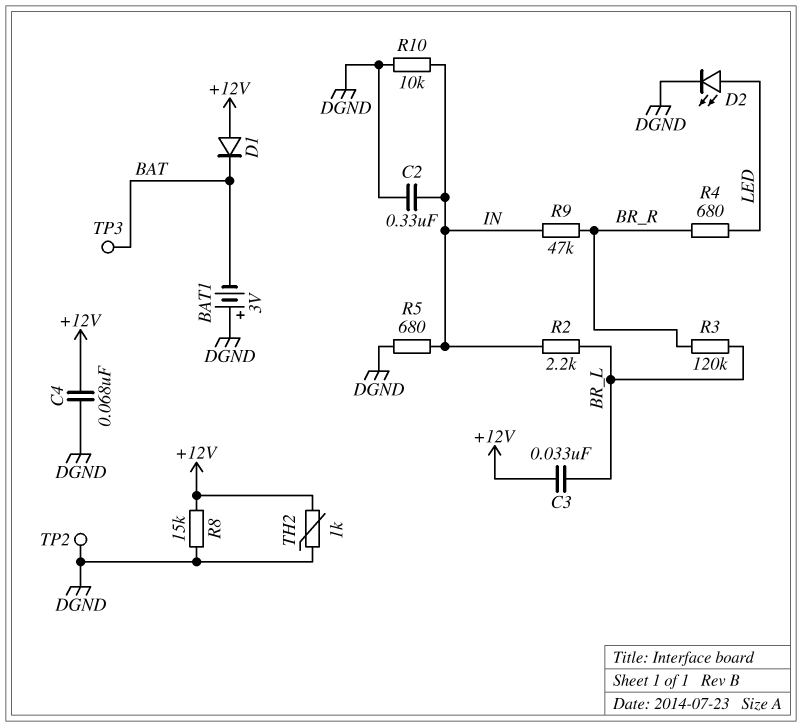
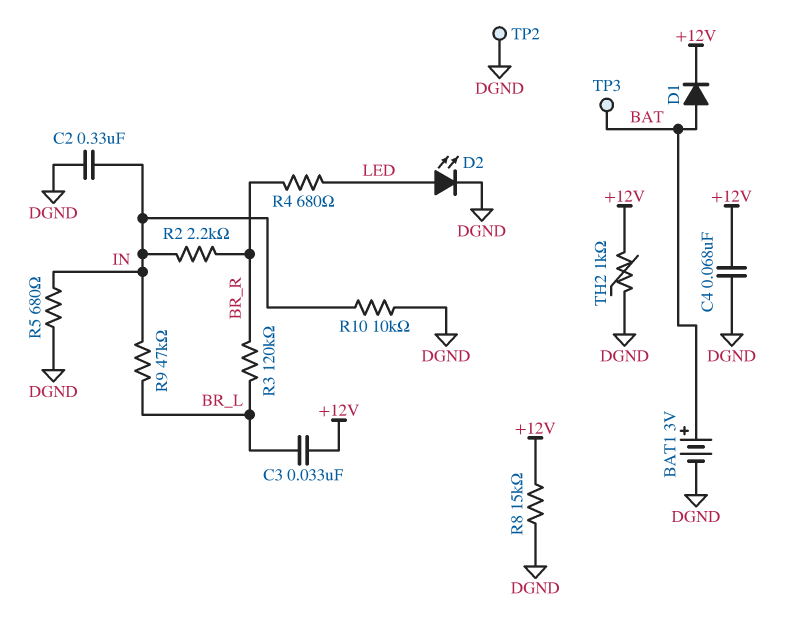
BAT1: 3V (plus DGND, minus BAT) -> 3V (plus BAT, minus DGND)
D1: diode (A +12V, K BAT) -> diode (A BAT, K +12V)
R2: 2.2k (BR_L, IN) -> 2.2k (BR_R, IN)
R9: 47k (BR_R, IN) -> 47k (BR_L, IN)

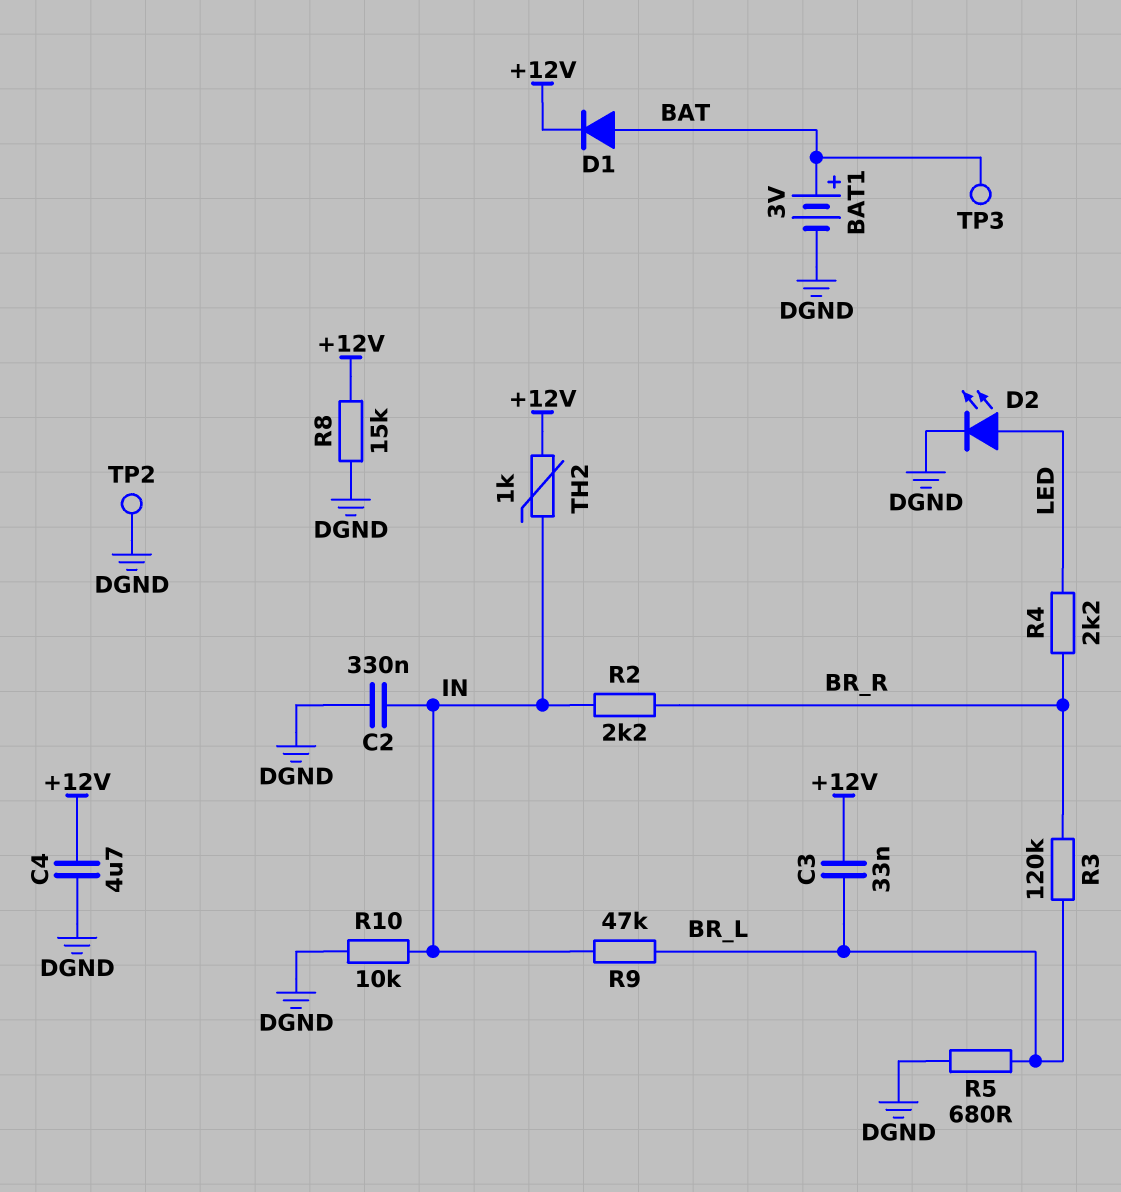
C4: 68nF (+12V, DGND) -> 4.7uF (+12V, DGND)
R4: 680 (BR_R, LED) -> 2.2k (BR_R, LED)
R5: 680 (DGND, IN) -> 680 (BR_L, DGND)
TH2: 1k (+12V, DGND) -> 1k (+12V, IN)

